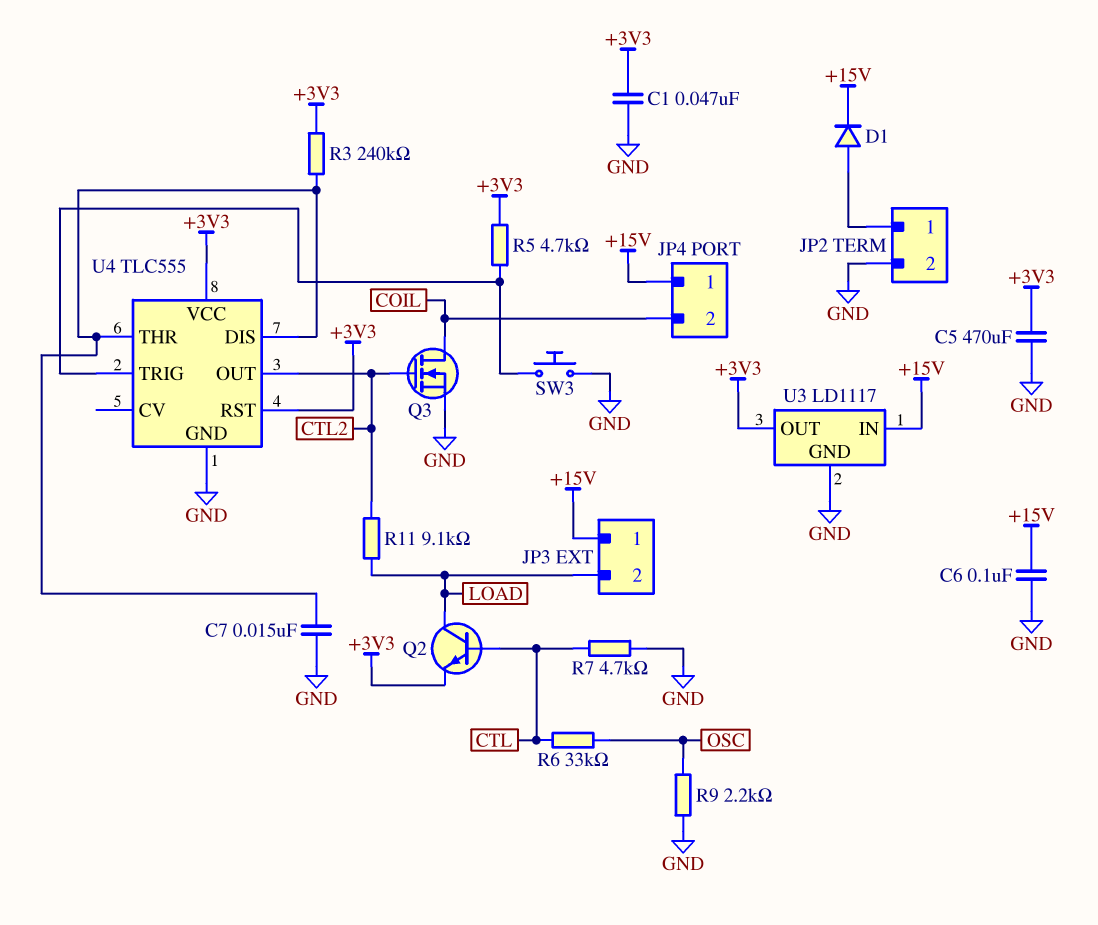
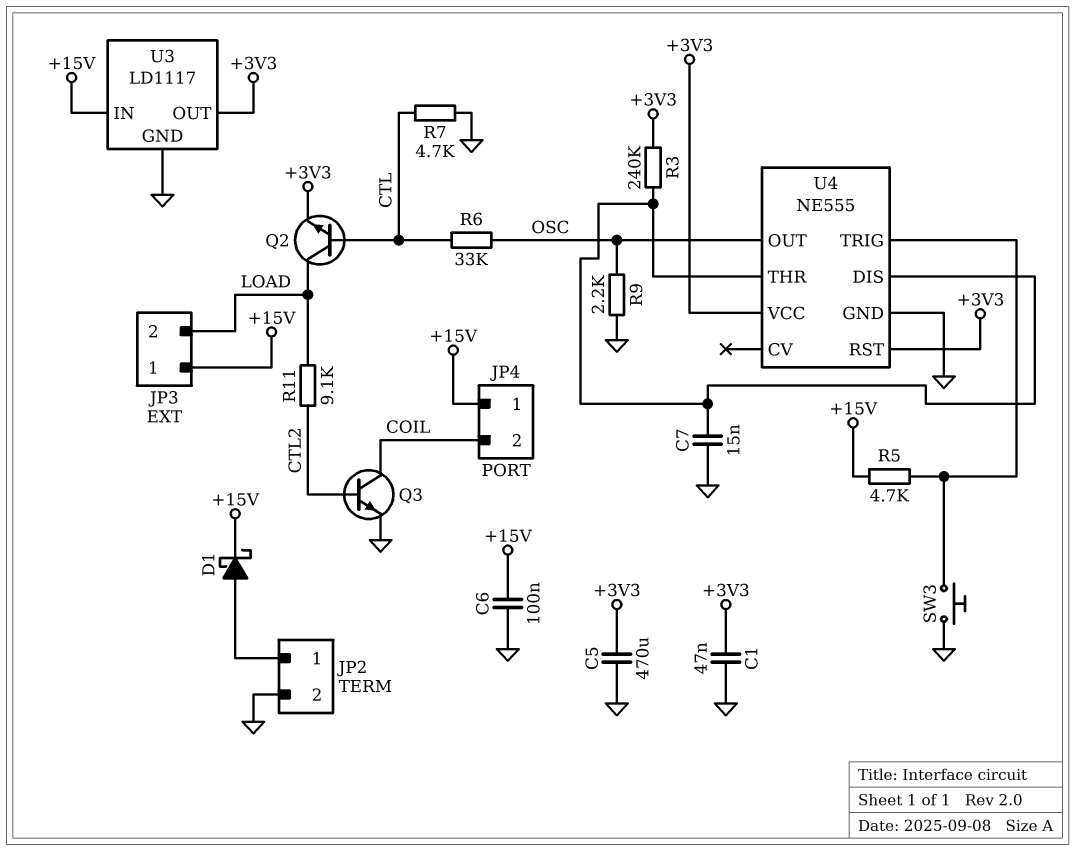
D1: diode (A JP2/1, K +15V) -> schottky (A JP2/1, K +15V)
Q3: NMOS (G CTL2, D COIL, S GND) -> NPN (B CTL2, C COIL, E GND)
R5: 4.7k (+3V3, U4/TRIG) -> 4.7k (+15V, U4/TRIG)
U4: TLC555 -> NE555
U4 pin OUT: CTL2 -> OSC

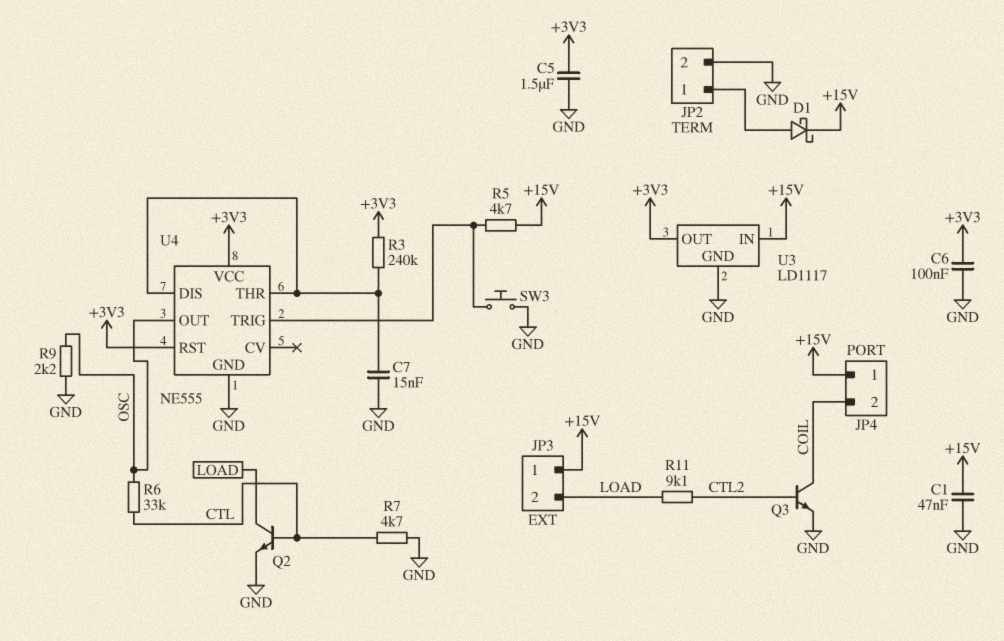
C1: 47nF (+3V3, GND) -> 47nF (+15V, GND)
C5: 470uF (+3V3, GND) -> 1.5uF (+3V3, GND)
C6: 100nF (+15V, GND) -> 100nF (+3V3, GND)
Q2: NPN (B CTL, C LOAD, E +3V3) -> NPN (B CTL, C LOAD, E GND)

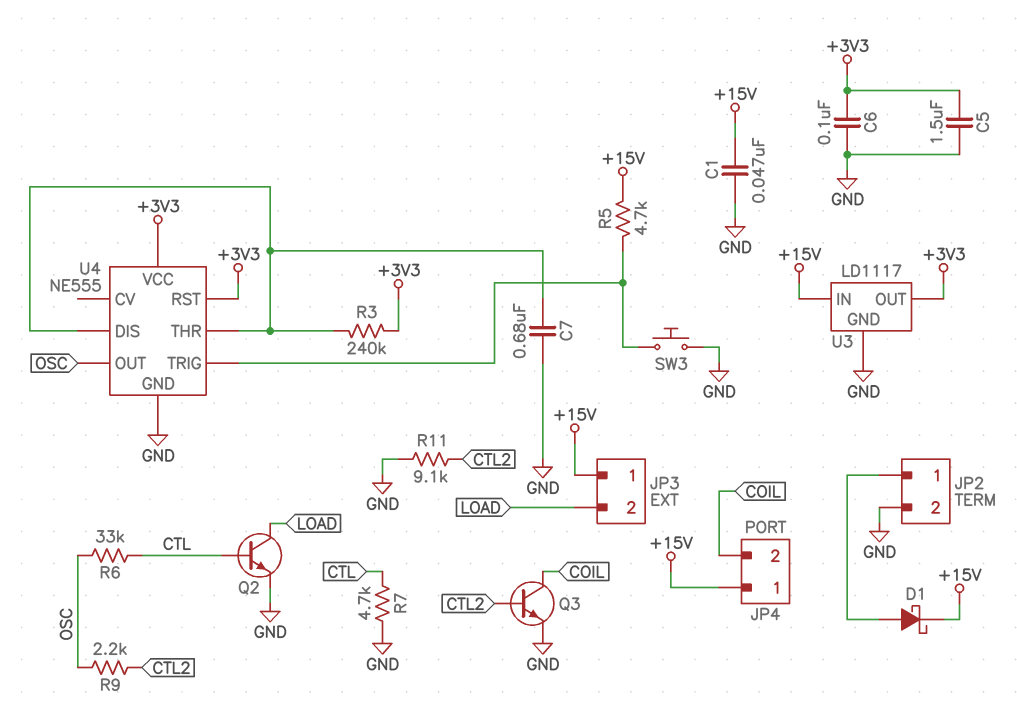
C7: 15nF (GND, U4/DIS) -> 680nF (GND, U4/DIS)
R9: 2.2k (GND, OSC) -> 2.2k (CTL2, OSC)
R11: 9.1k (CTL2, LOAD) -> 9.1k (CTL2, GND)

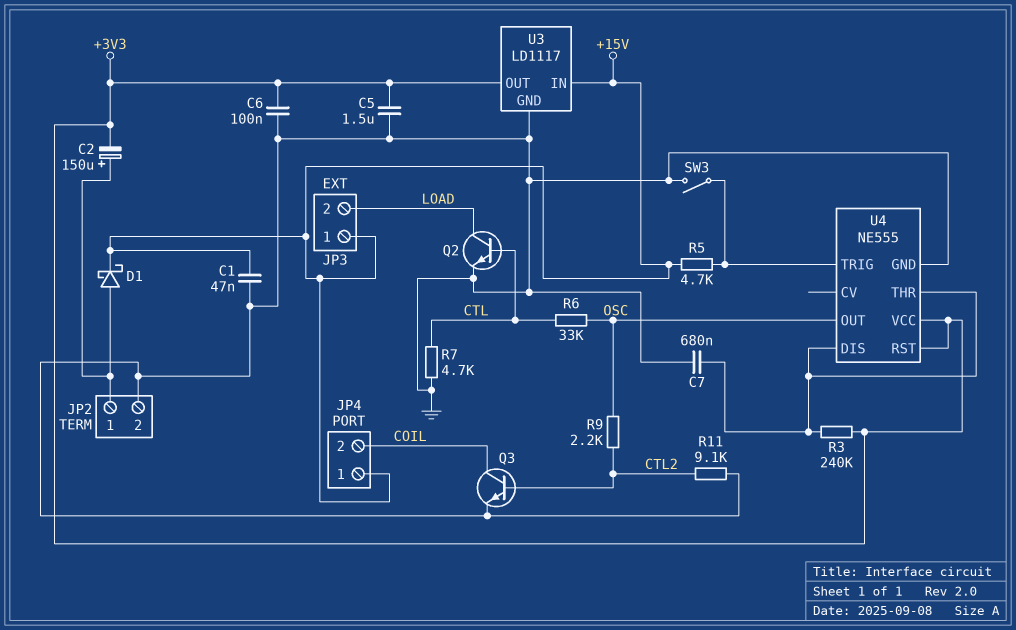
C2: none -> 150uF (plus JP2/1, minus +3V3)
SW3: button (GND, U4/TRIG) -> switch (GND, U4/TRIG)

